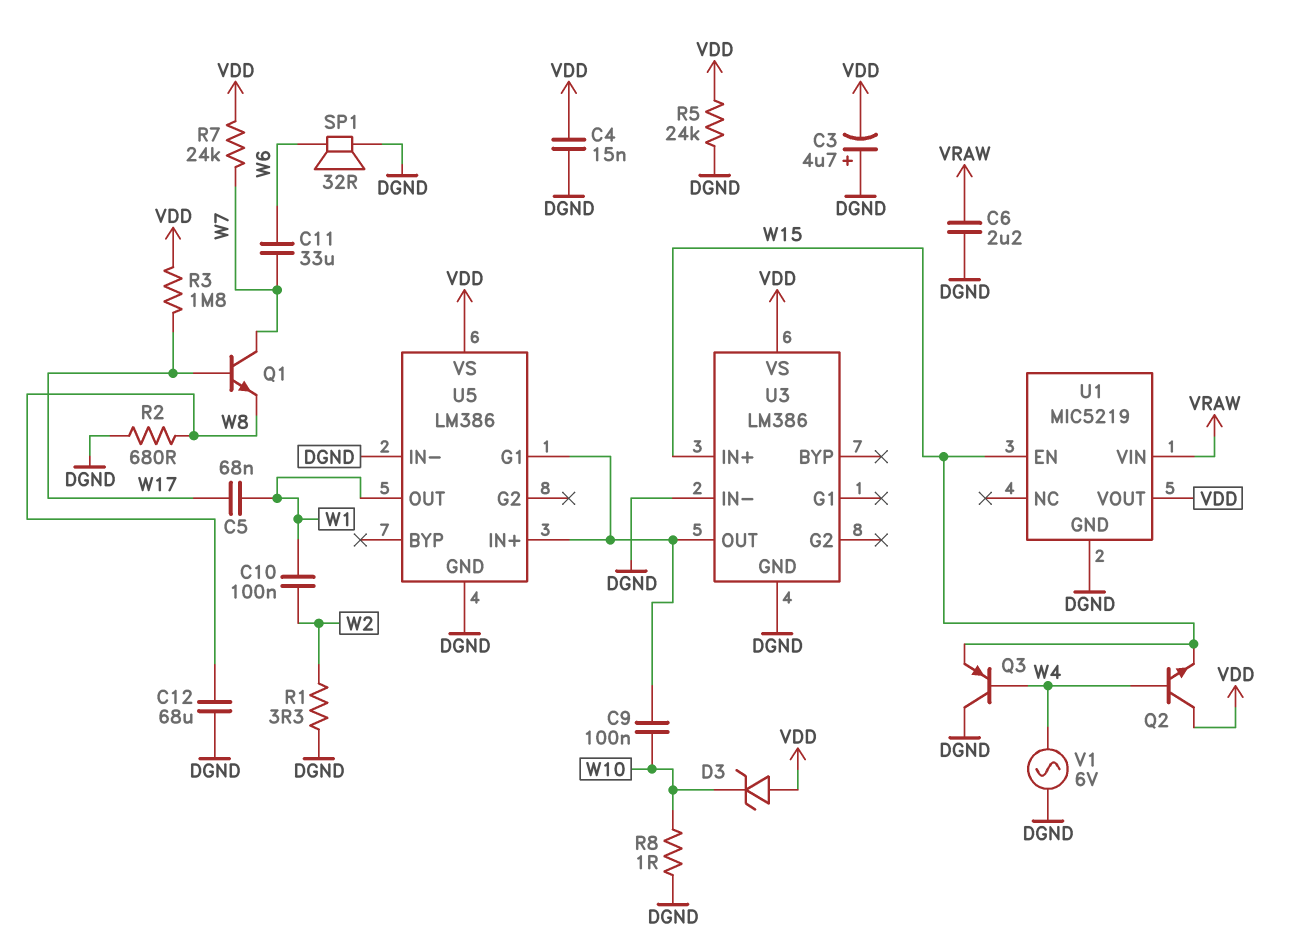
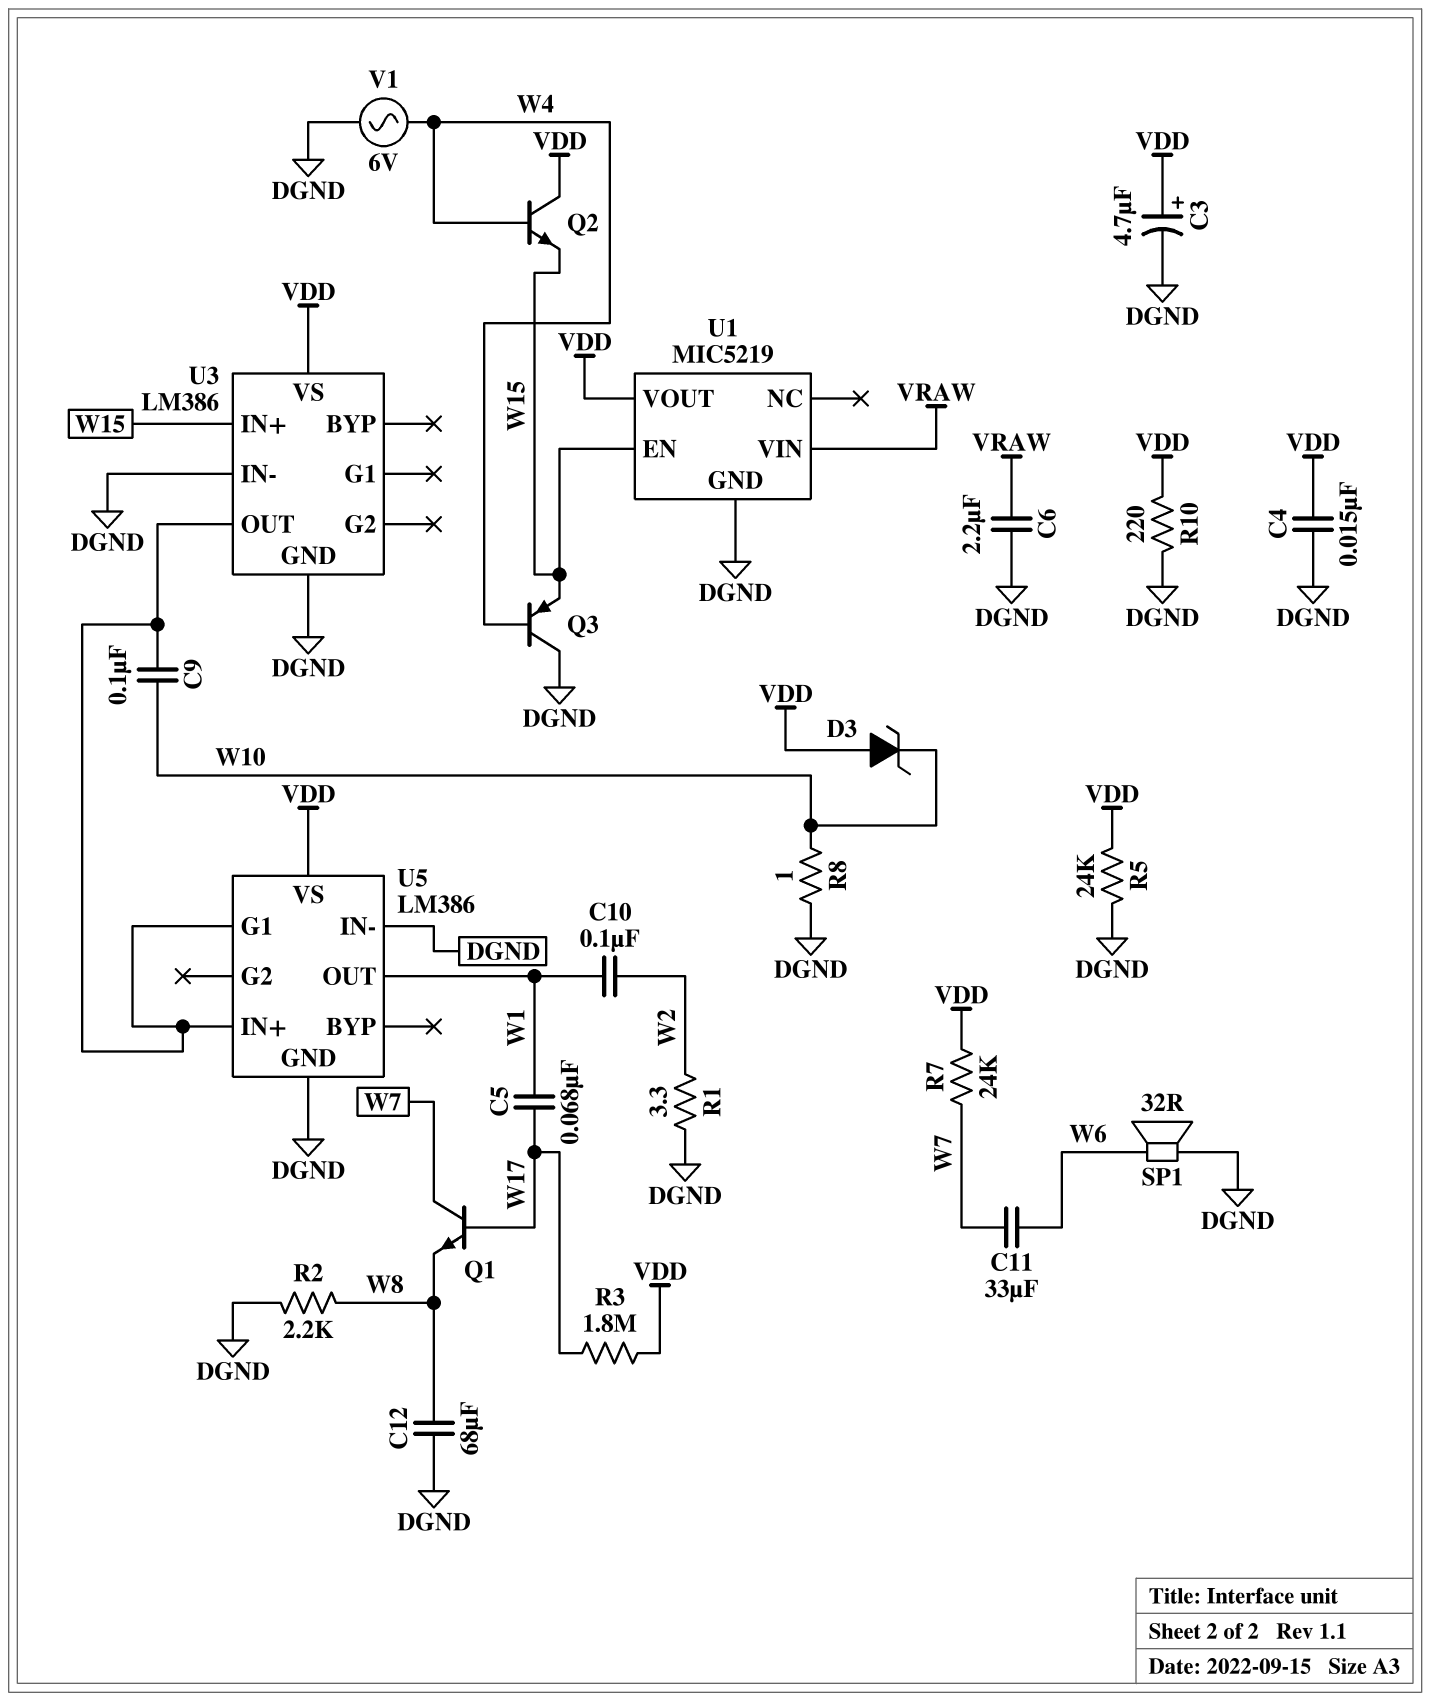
C3: 4.7uF (plus DGND, minus VDD) -> 4.7uF (plus VDD, minus DGND)
R2: 680 (DGND, W8) -> 2.2k (DGND, W8)
R10: none -> 220 (DGND, VDD)

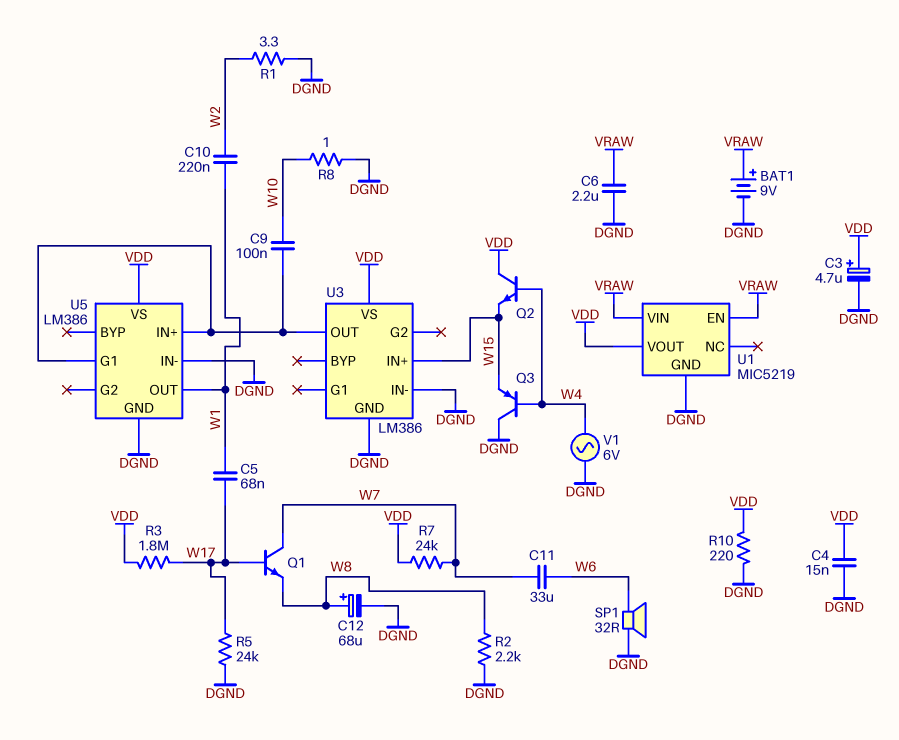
BAT1: none -> 9V (plus VRAW, minus DGND)
C10: 100nF (W1, W2) -> 220nF (W1, W2)
C12: 68uF (DGND, W8) -> 68uF (plus W8, minus DGND)
D3: zener (A VDD, K W10) -> none
R5: 24k (DGND, VDD) -> 24k (DGND, W17)
U1 pin EN: W15 -> VRAW

